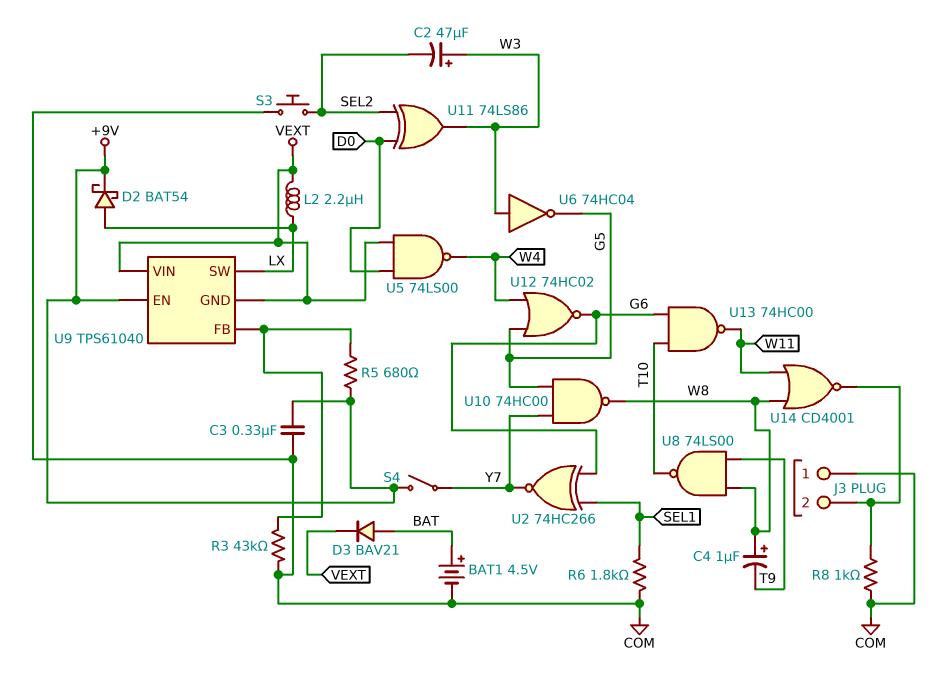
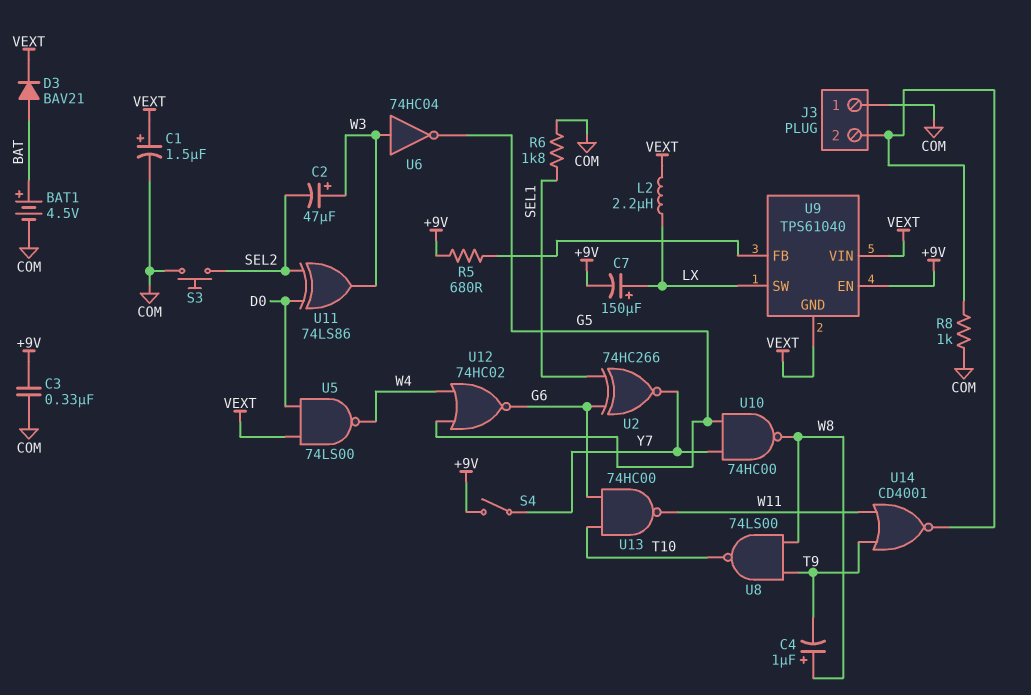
C1: none -> 1.5uF (plus VEXT, minus COM)
C7: none -> 150uF (plus LX, minus +9V)
D2: schottky BAT54 (A LX, K +9V) -> none
R3: 43k (COM, U9/FB) -> none
U14: NOR CD4001 (in W8, in W11, out J3/2) -> NOR CD4001 (in T9, in W11, out J3/2)

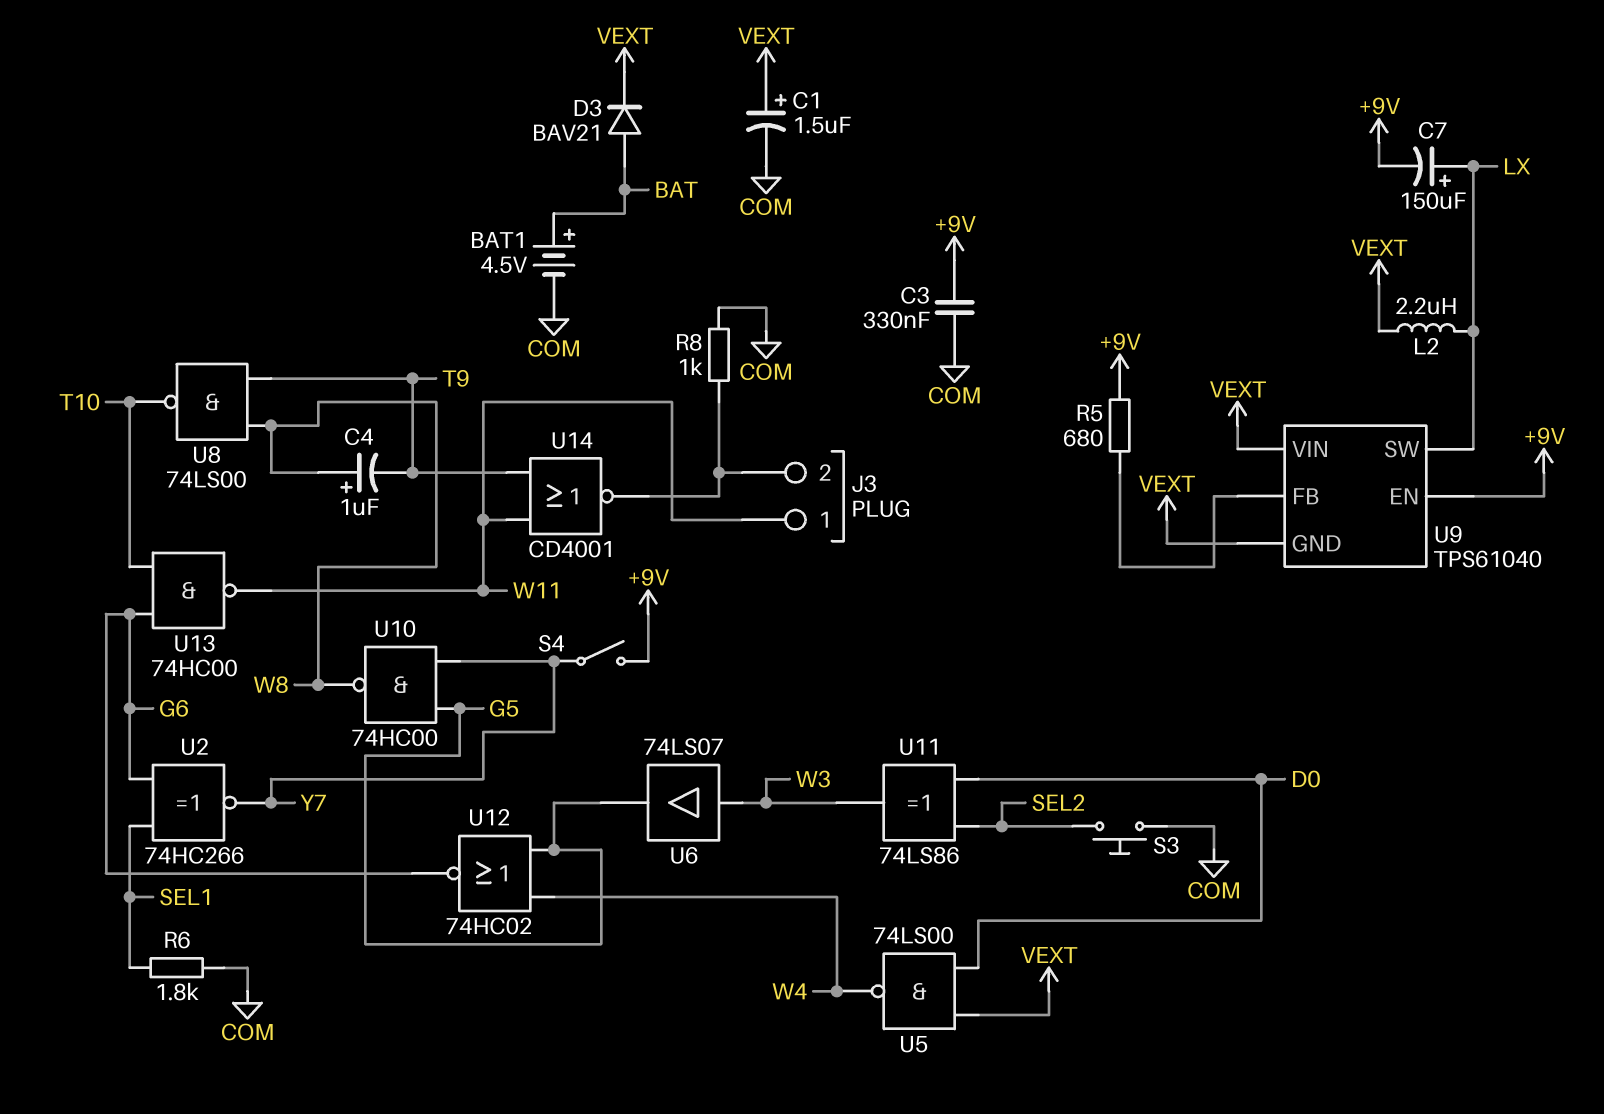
C2: 47uF (plus W3, minus SEL2) -> none
J3 pin 1: COM -> W11
U6: NOT 74HC04 (in W3, out G5) -> buffer 74LS07 (in W3, out G5)

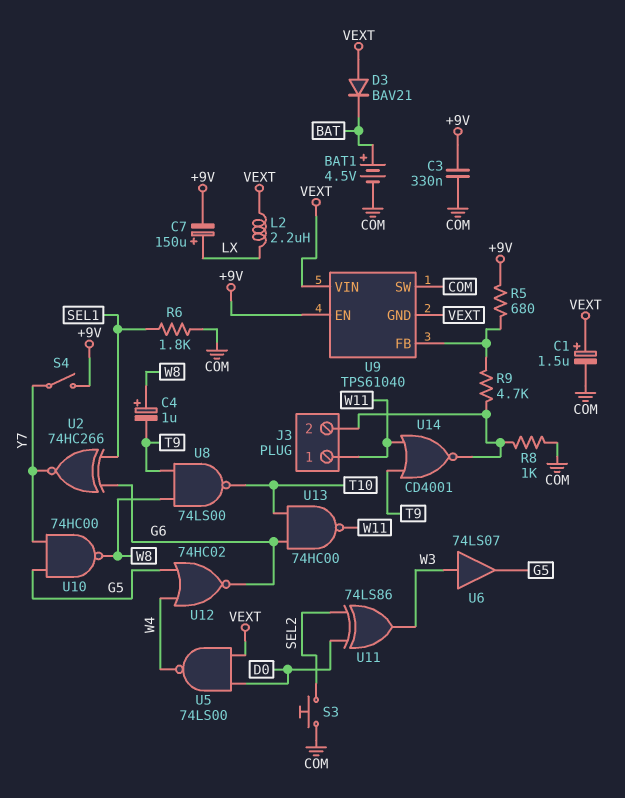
D3: diode BAV21 (A BAT, K VEXT) -> diode BAV21 (A VEXT, K BAT)
R9: none -> 4.7k (J3/2, U9/FB)
U9 pin SW: LX -> COM

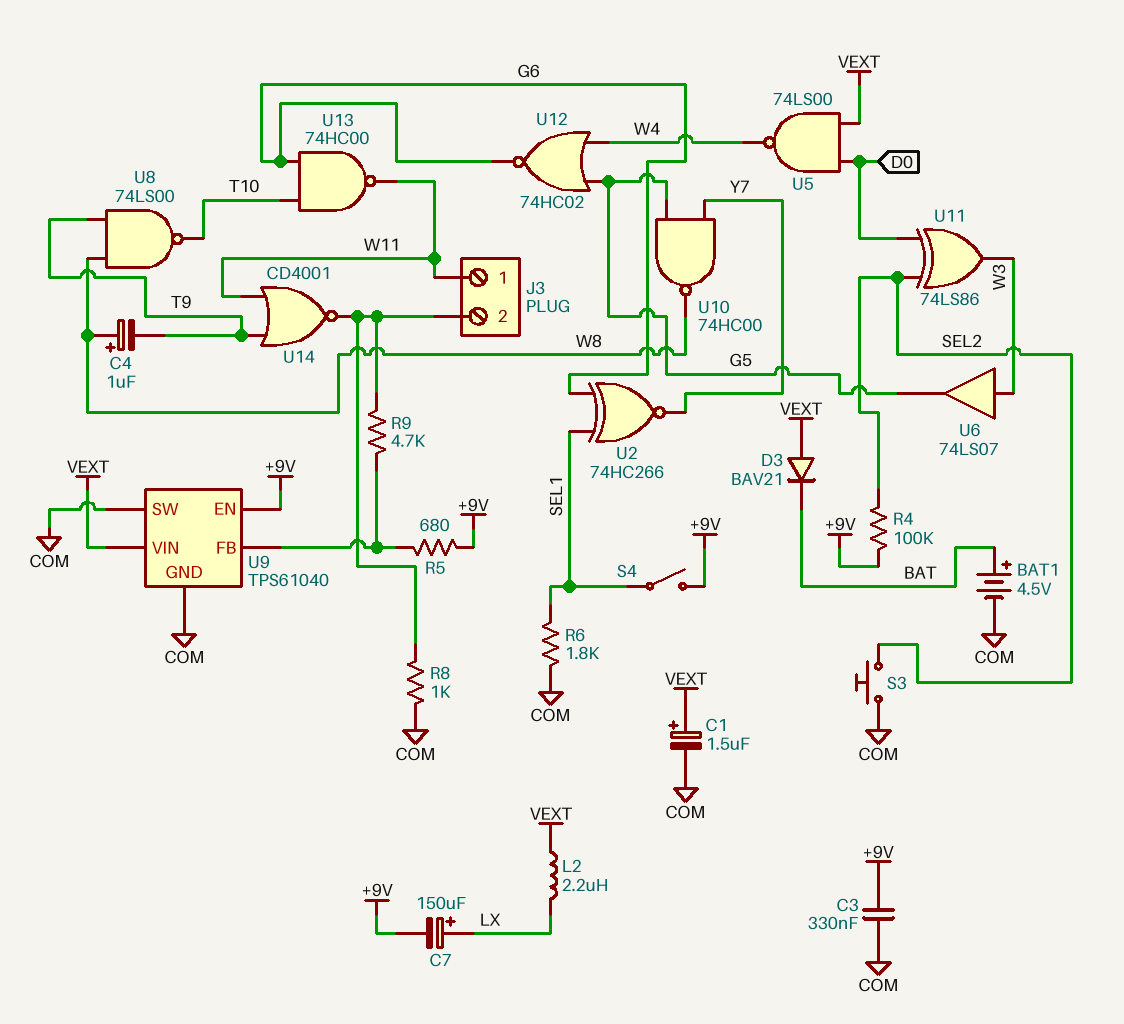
R4: none -> 100k (+9V, SEL2)
S4: switch (+9V, Y7) -> switch (+9V, SEL1)
U9 pin GND: VEXT -> COM

